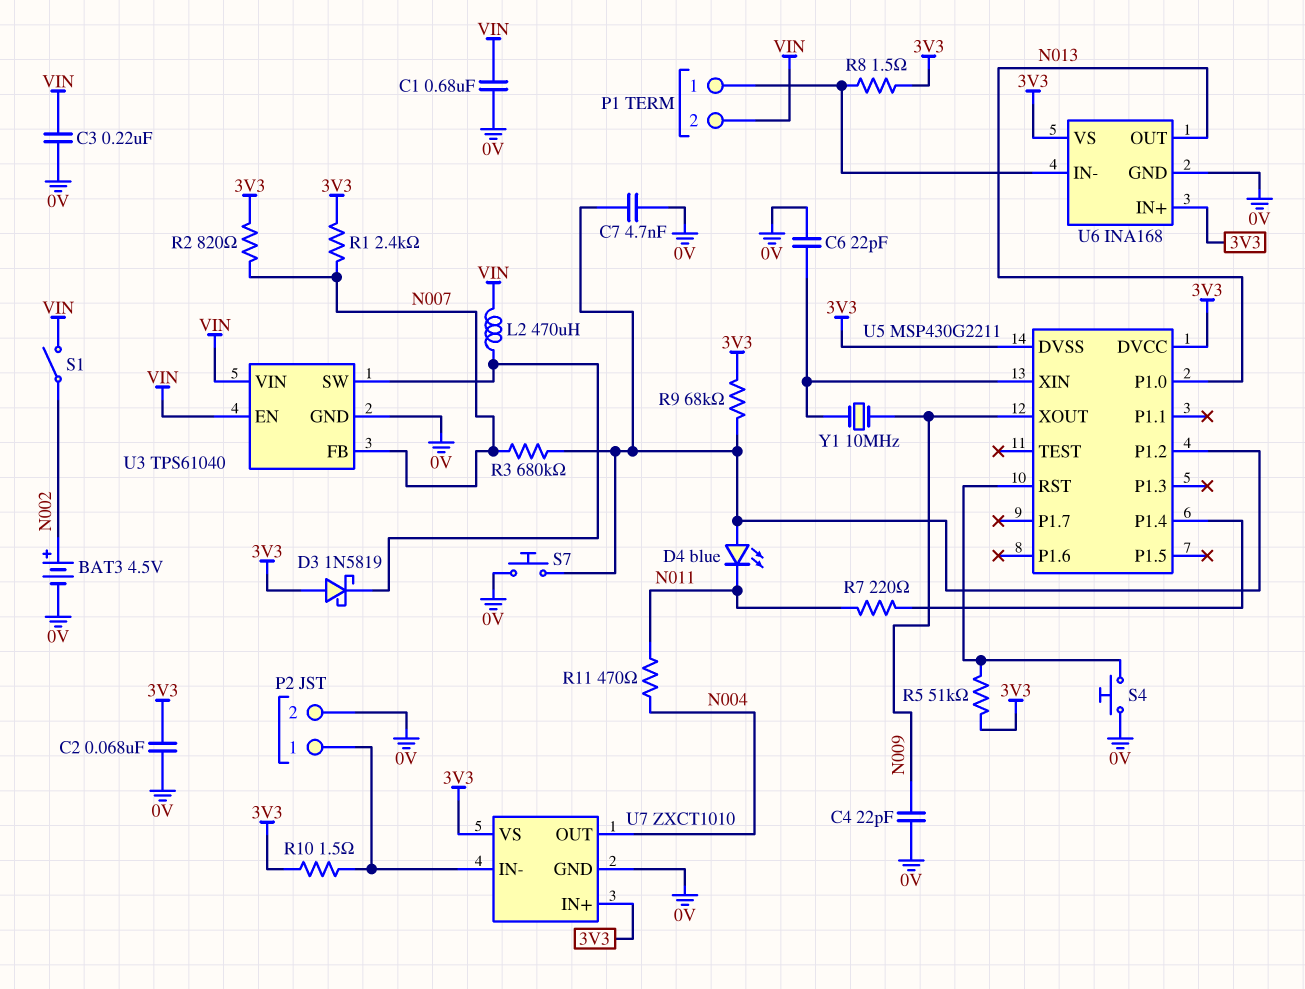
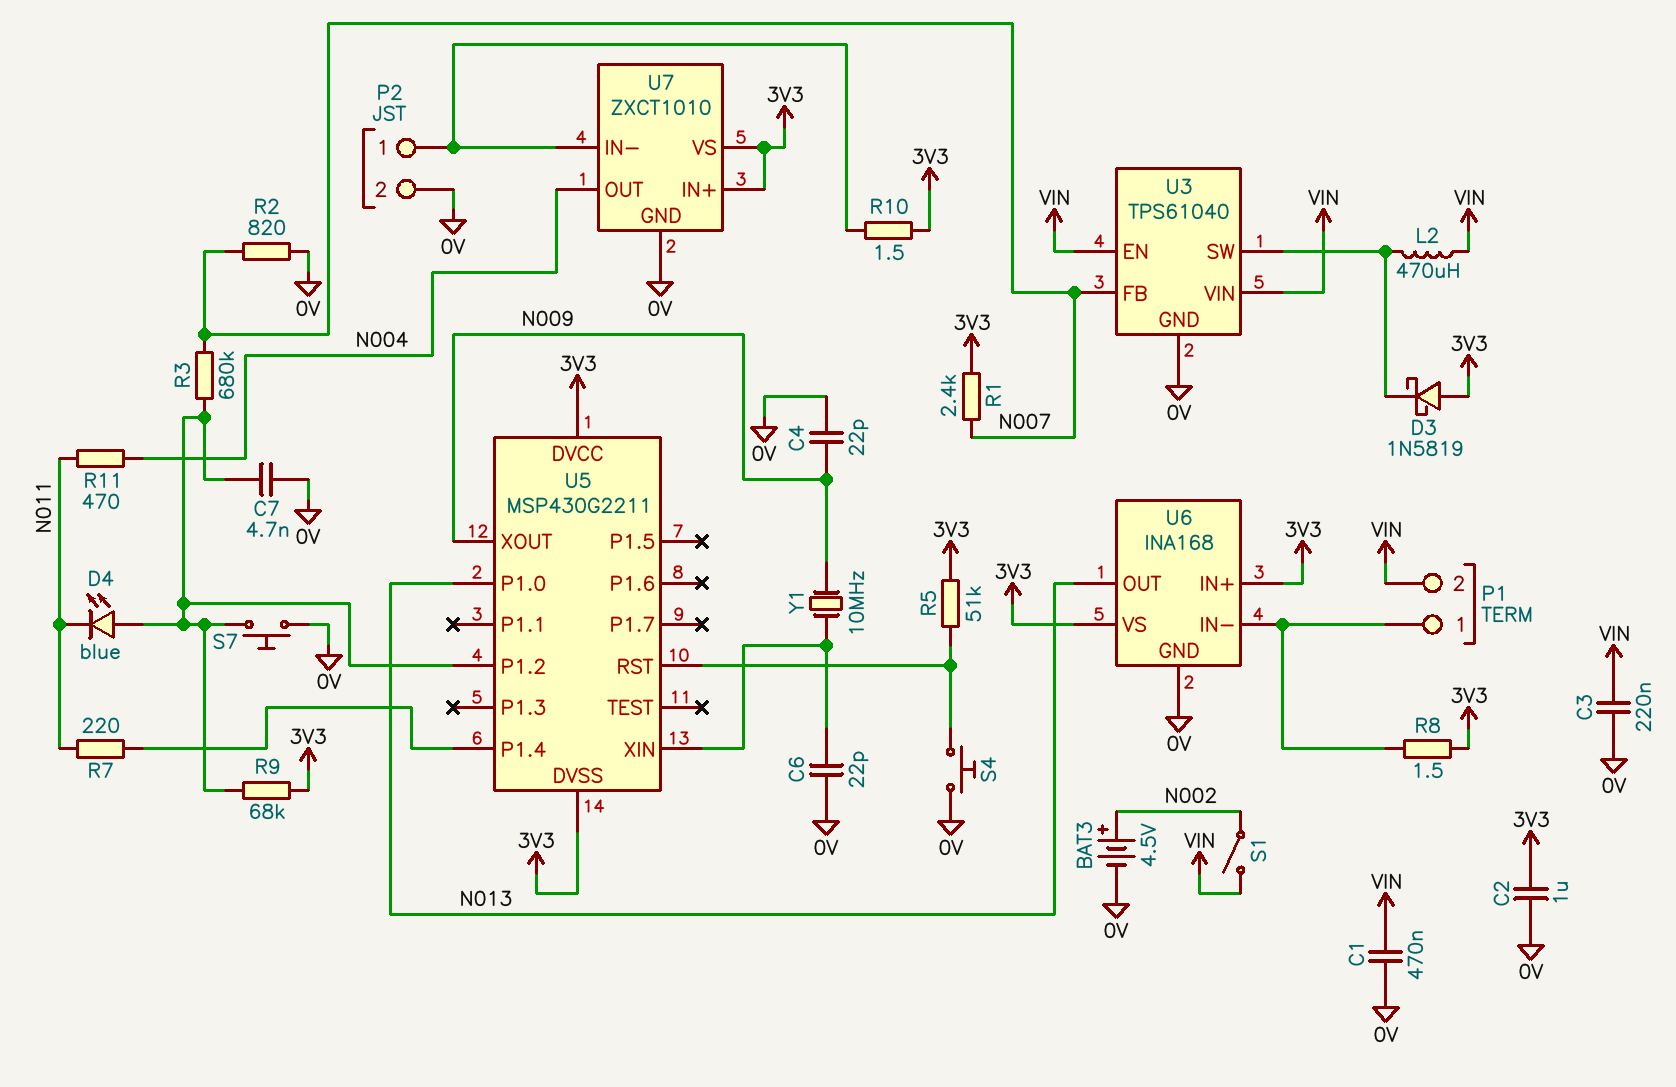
C1: 680nF (0V, VIN) -> 470nF (0V, VIN)
C2: 68nF (0V, 3V3) -> 1uF (0V, 3V3)
R2: 820 (3V3, N007) -> 820 (0V, N007)

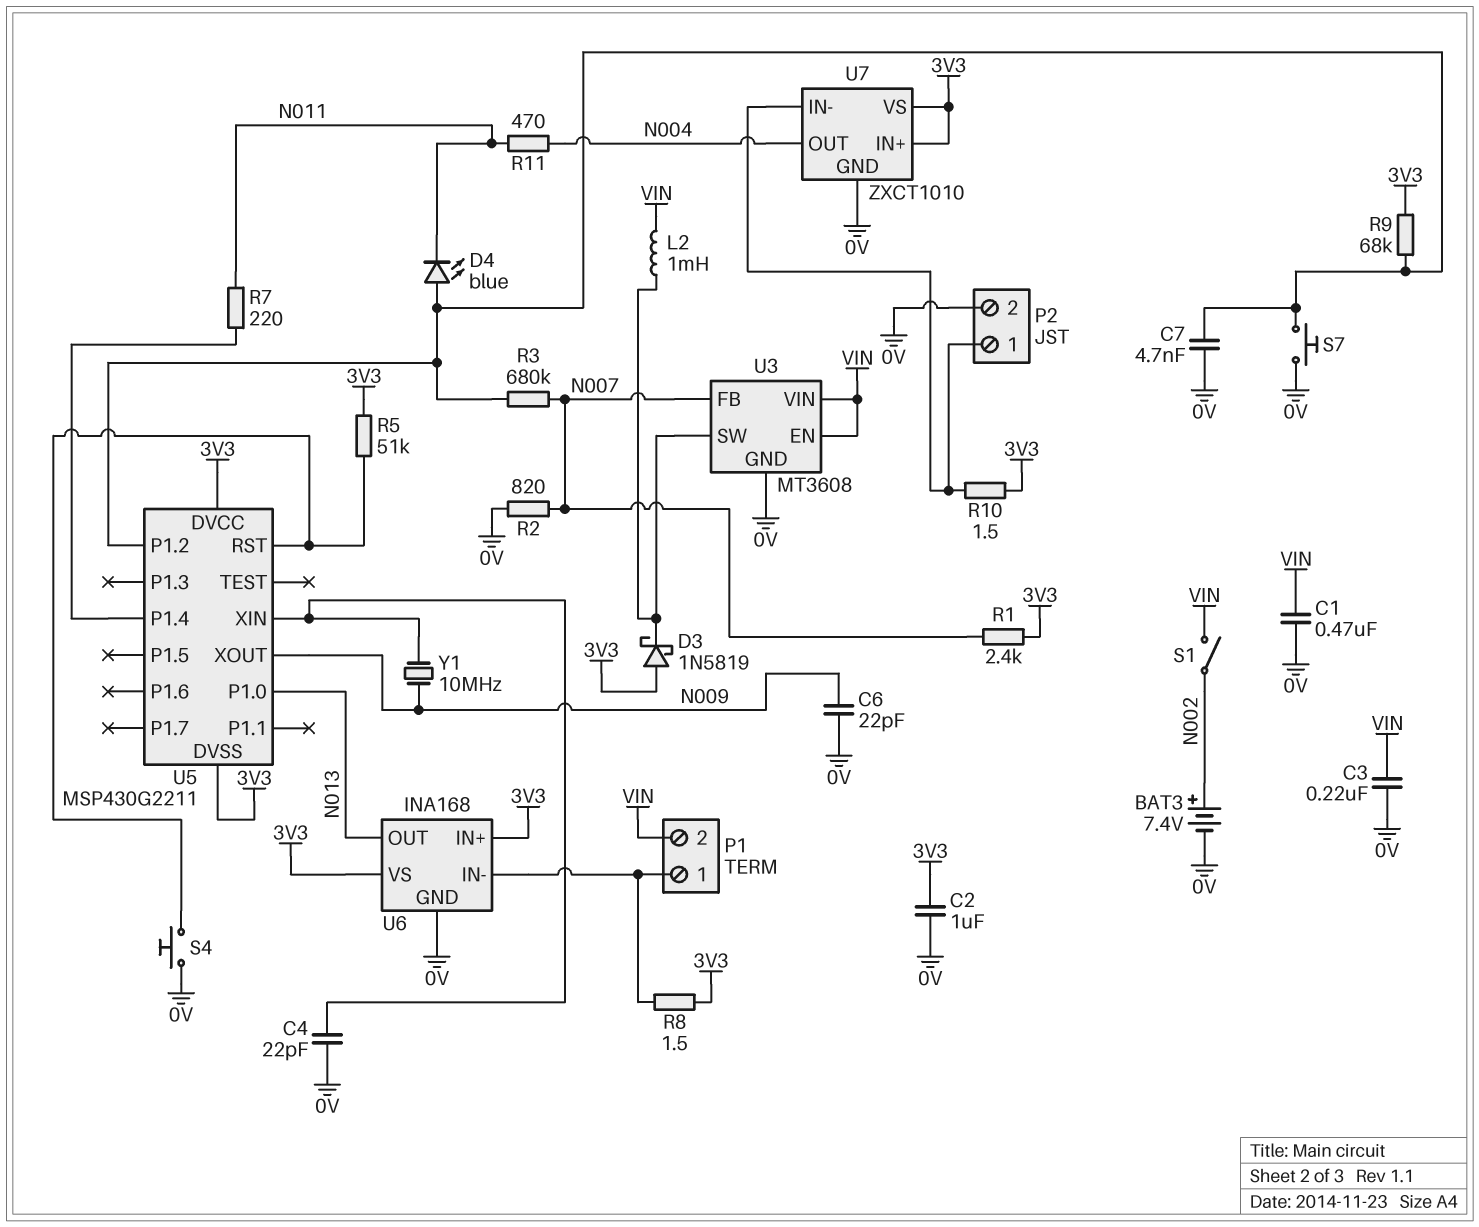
BAT3: 4.5V (plus N002, minus 0V) -> 7.4V (plus N002, minus 0V)
C4: 22pF (0V, N009) -> 22pF (0V, U5/XIN)
C6: 22pF (0V, U5/XIN) -> 22pF (0V, N009)
L2: 470uH (U3/SW, VIN) -> 1mH (U3/SW, VIN)
U3: TPS61040 -> MT3608

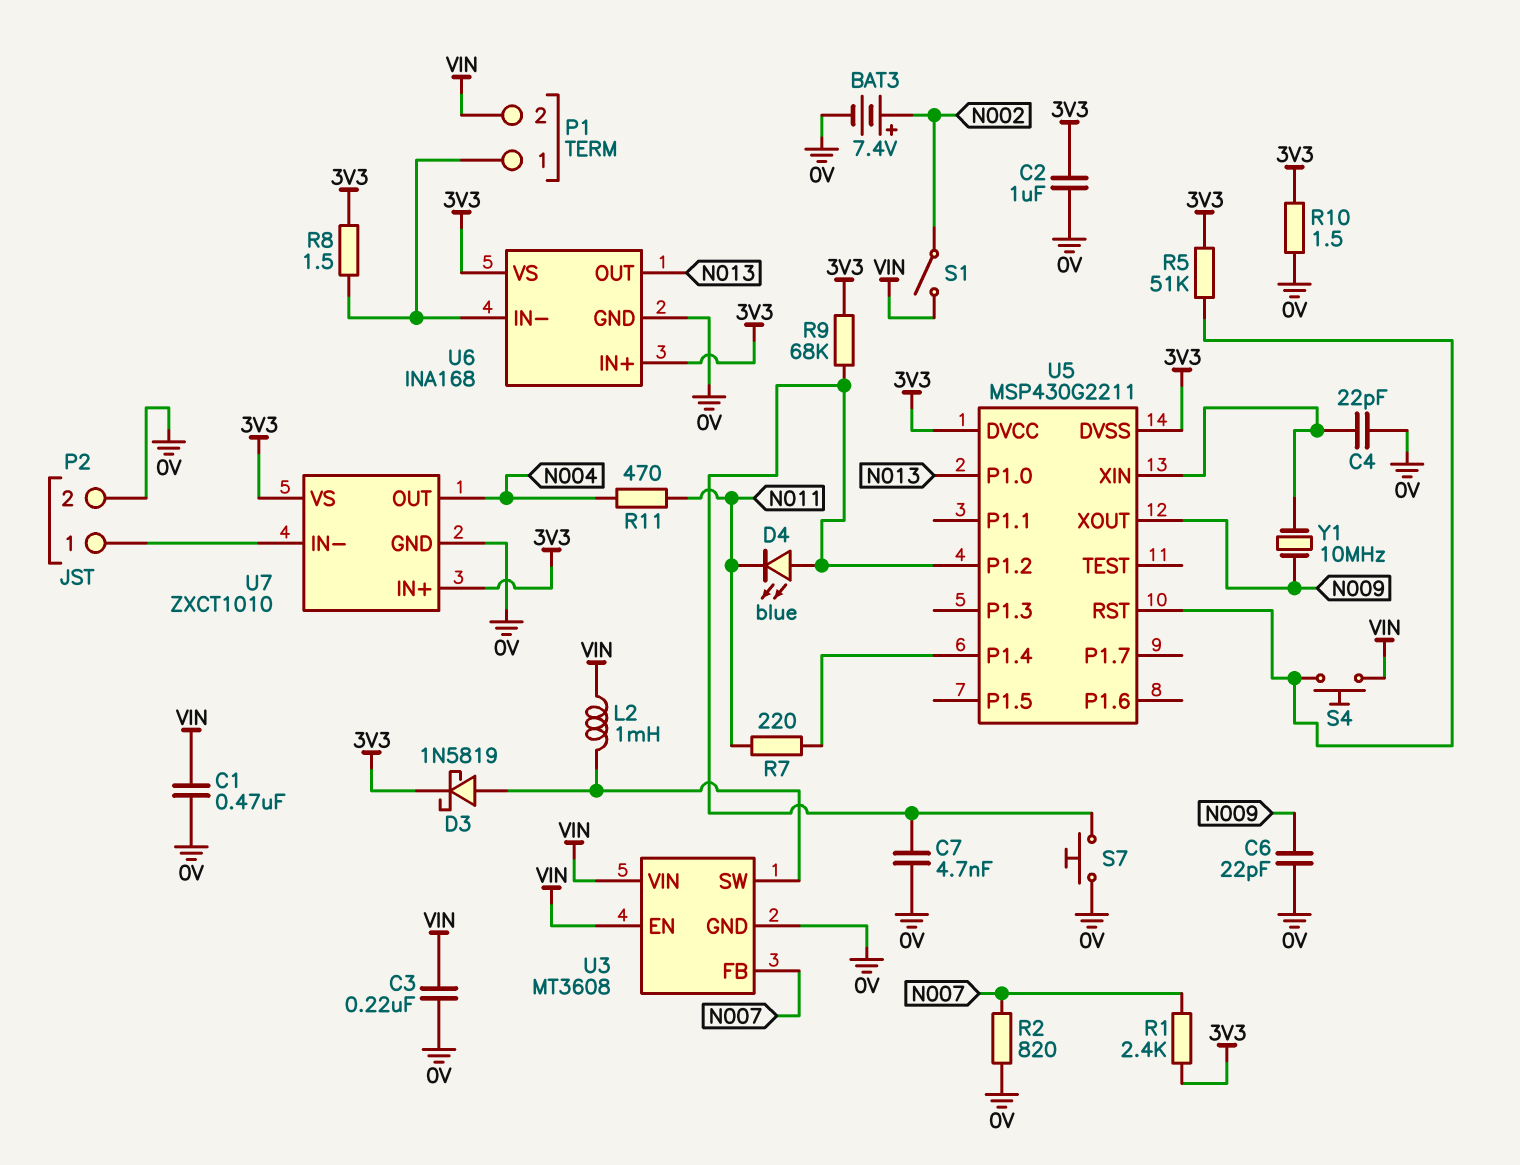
D3: schottky 1N5819 (A 3V3, K U3/SW) -> schottky 1N5819 (A U3/SW, K 3V3)
R3: 680k (N007, U5/P1.2) -> none
R10: 1.5 (3V3, P2/1) -> 1.5 (0V, 3V3)
S4: button (0V, U5/RST) -> button (U5/RST, VIN)

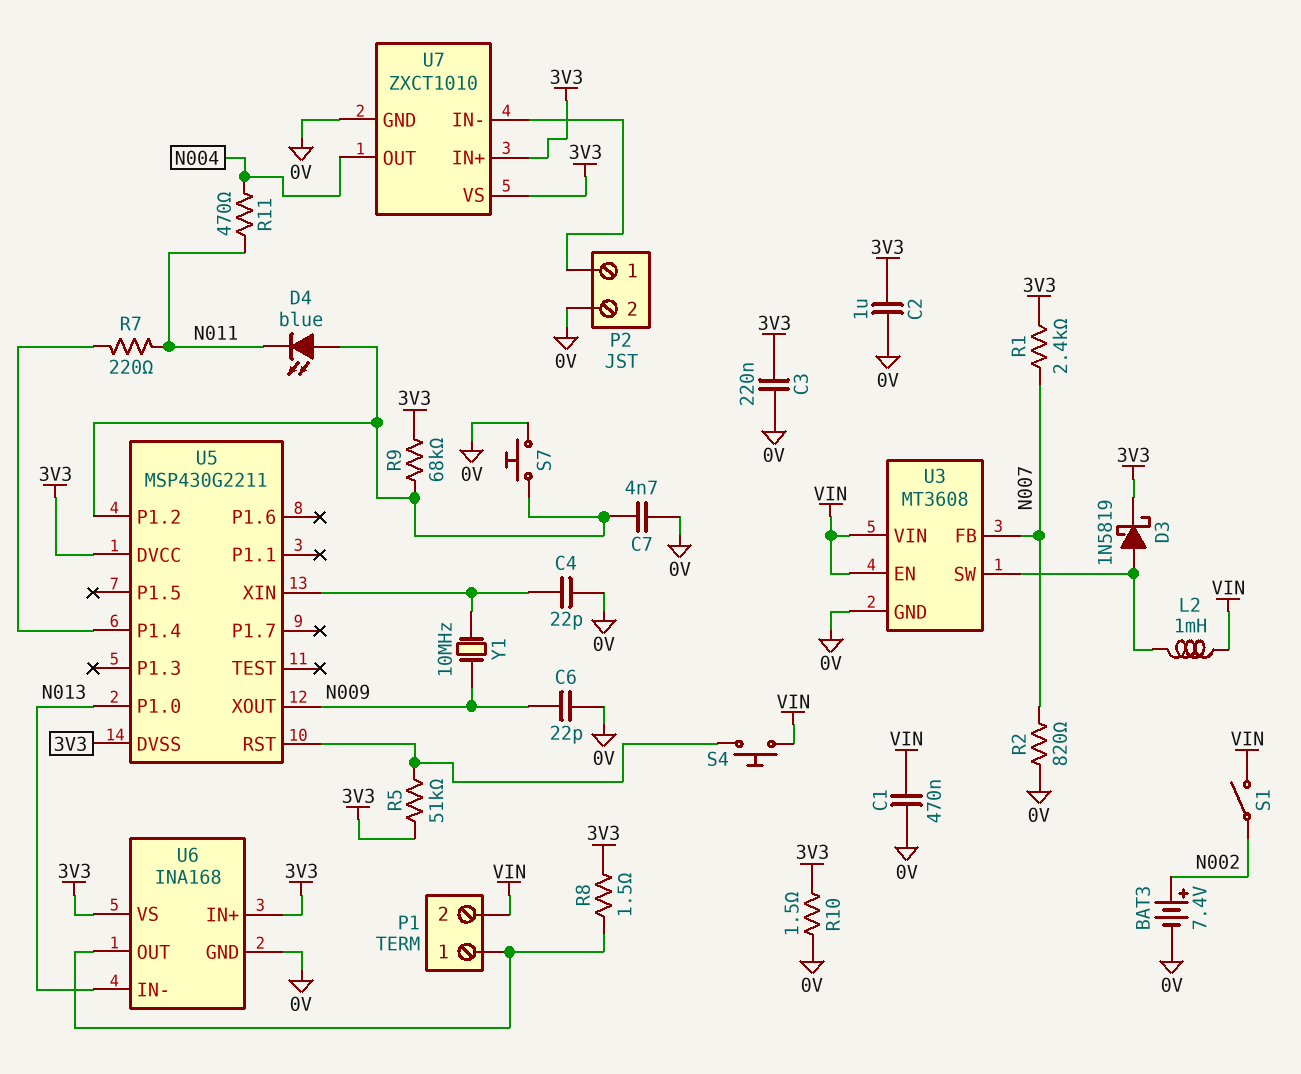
C3: 220nF (0V, VIN) -> 220nF (0V, 3V3)
U6 pin IN-: P1/1 -> N013
U6 pin OUT: N013 -> P1/1

